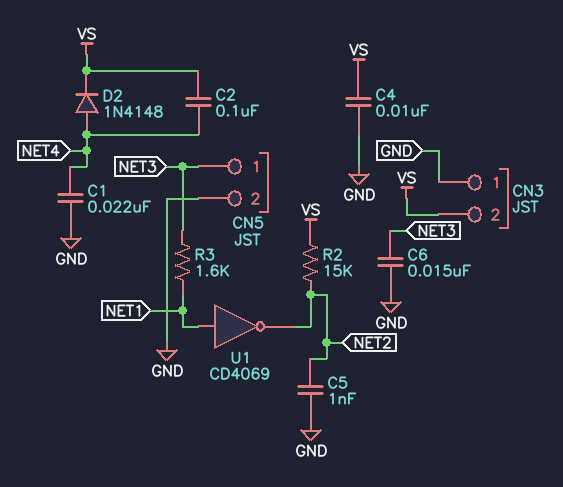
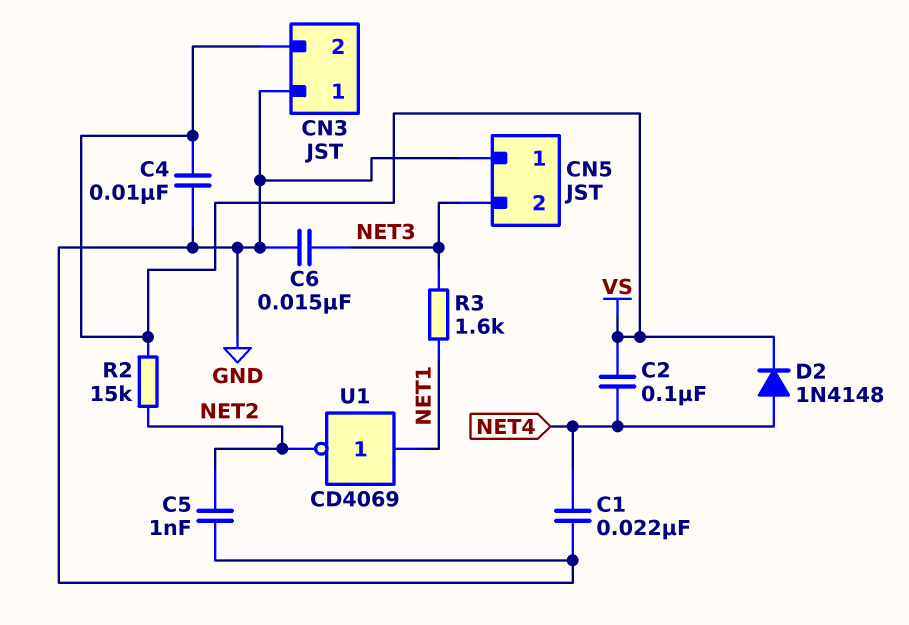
CN5 pin 1: NET3 -> GND
CN5 pin 2: GND -> NET3

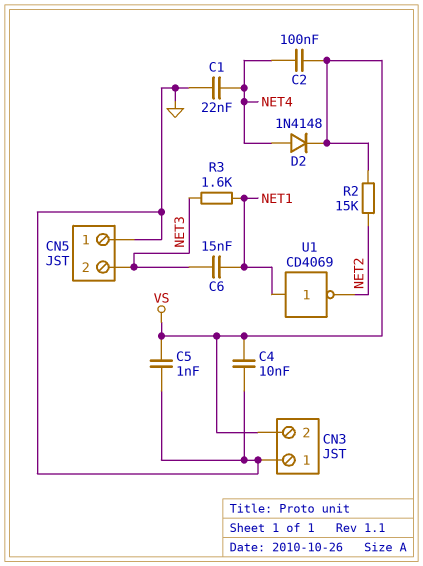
C5: 1nF (GND, NET2) -> 1nF (GND, VS)
C6: 15nF (GND, NET3) -> 15nF (NET1, NET3)

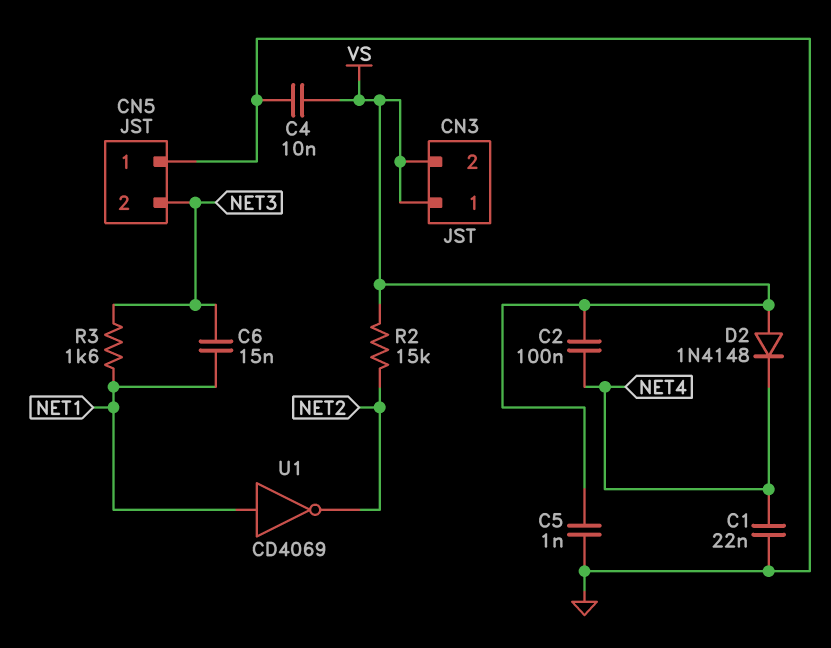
CN3 pin 1: GND -> VS
D2: diode 1N4148 (A NET4, K VS) -> diode 1N4148 (A VS, K NET4)

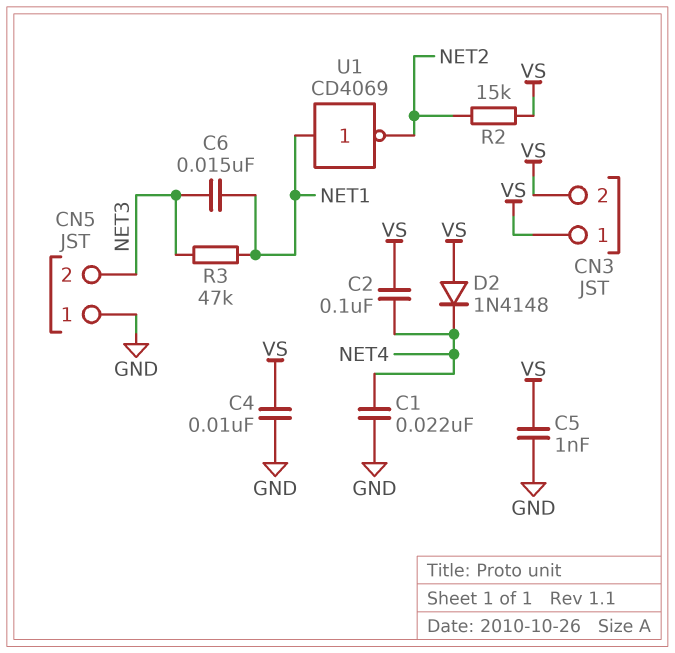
R3: 1.6k (NET1, NET3) -> 47k (NET1, NET3)

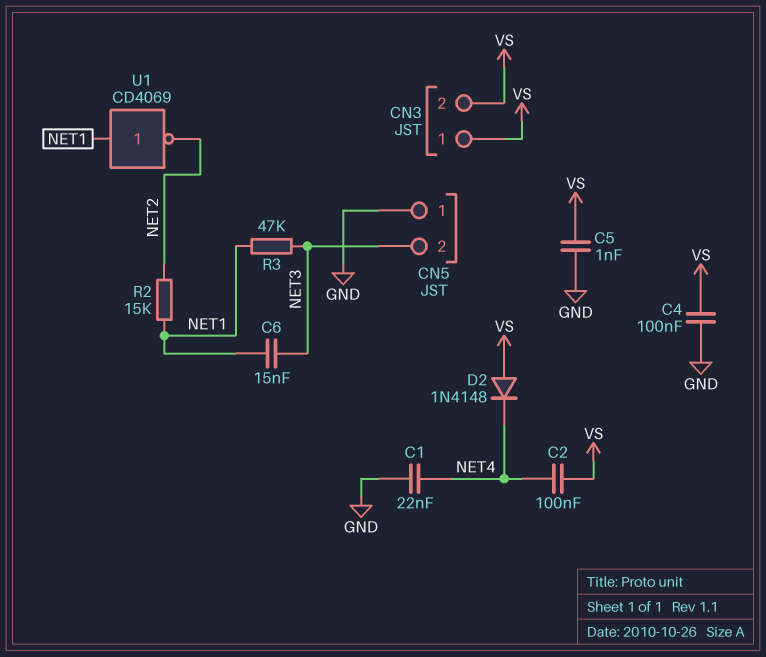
C4: 10nF (GND, VS) -> 100nF (GND, VS)
R2: 15k (NET2, VS) -> 15k (NET1, NET2)

